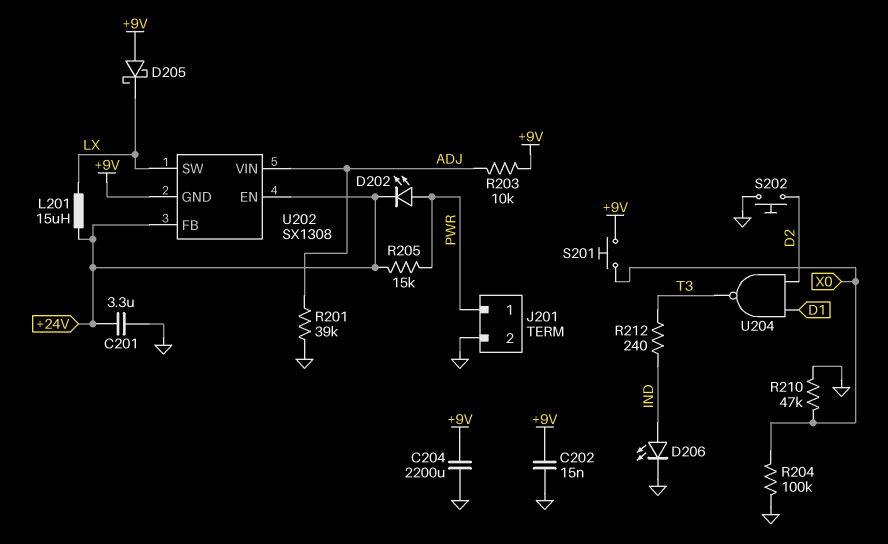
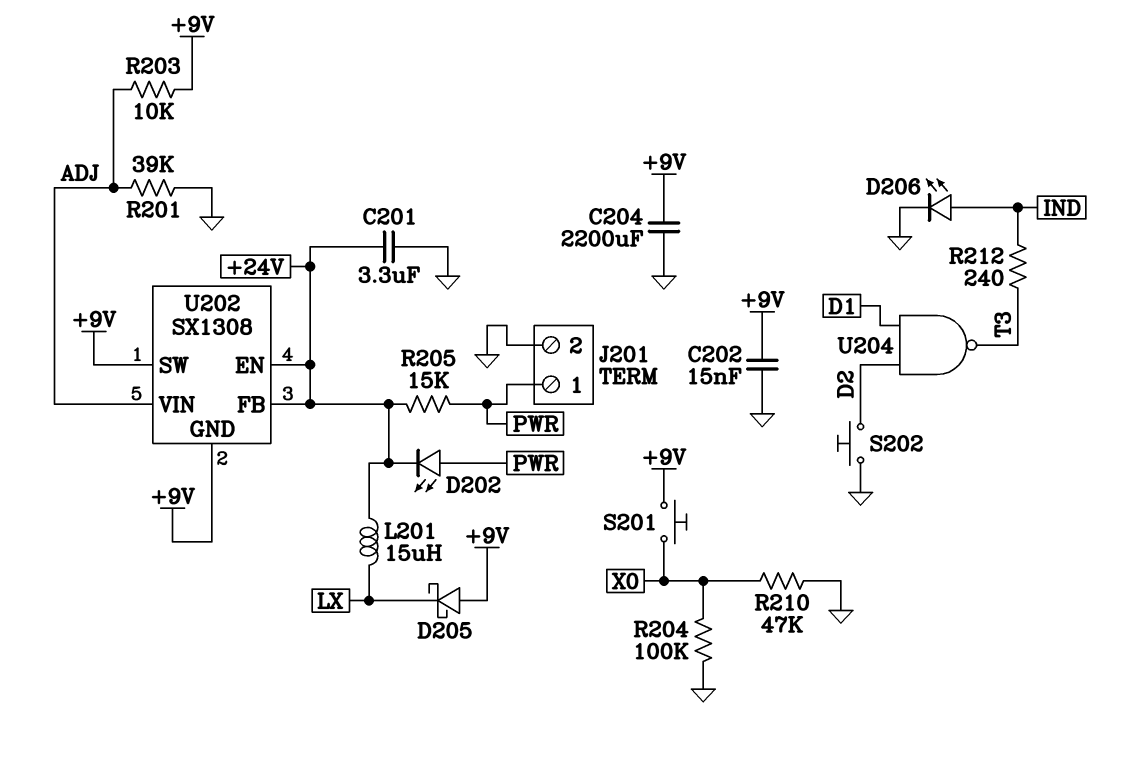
U202 pin SW: LX -> +9V

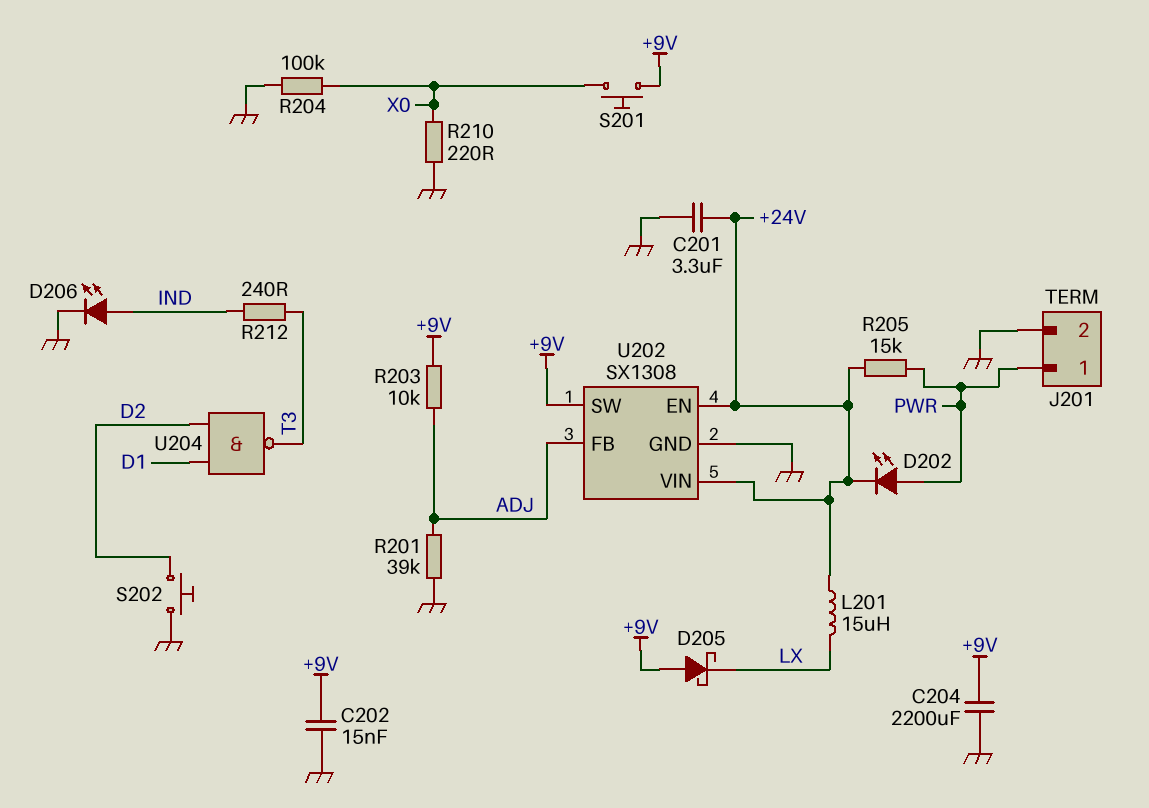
R210: 47k (GND, X0) -> 220 (GND, X0)
U202 pin FB: +24V -> ADJ
U202 pin GND: +9V -> GND
U202 pin VIN: ADJ -> +24V

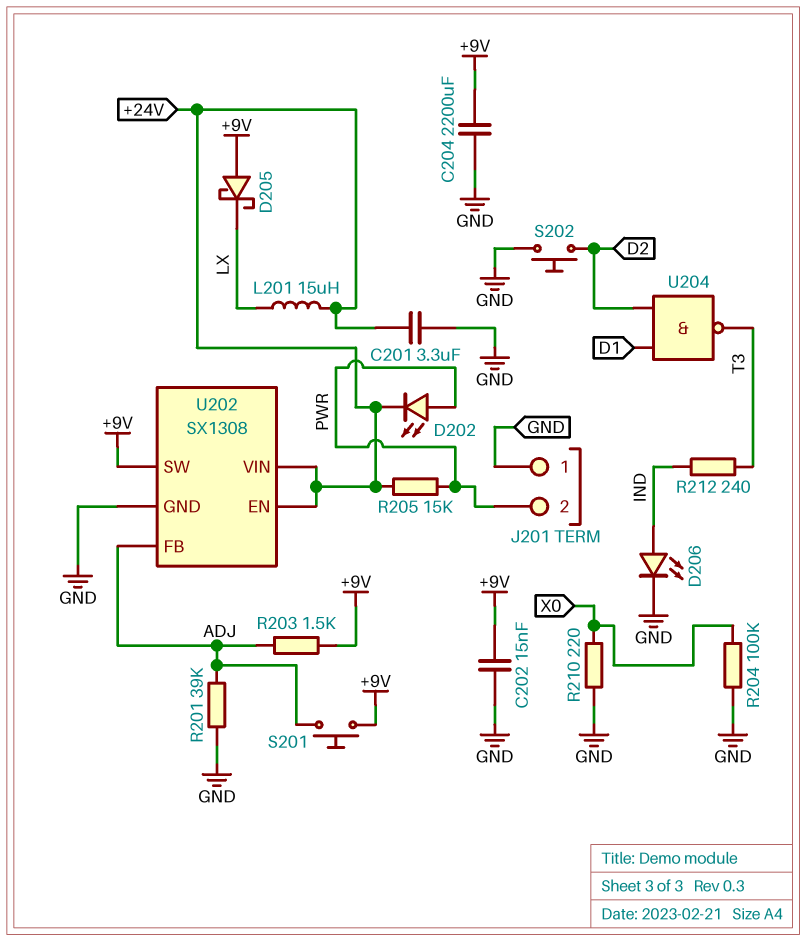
J201 pin 1: PWR -> GND
J201 pin 2: GND -> PWR
R203: 10k (+9V, ADJ) -> 1.5k (+9V, ADJ)
S201: button (+9V, X0) -> button (+9V, ADJ)

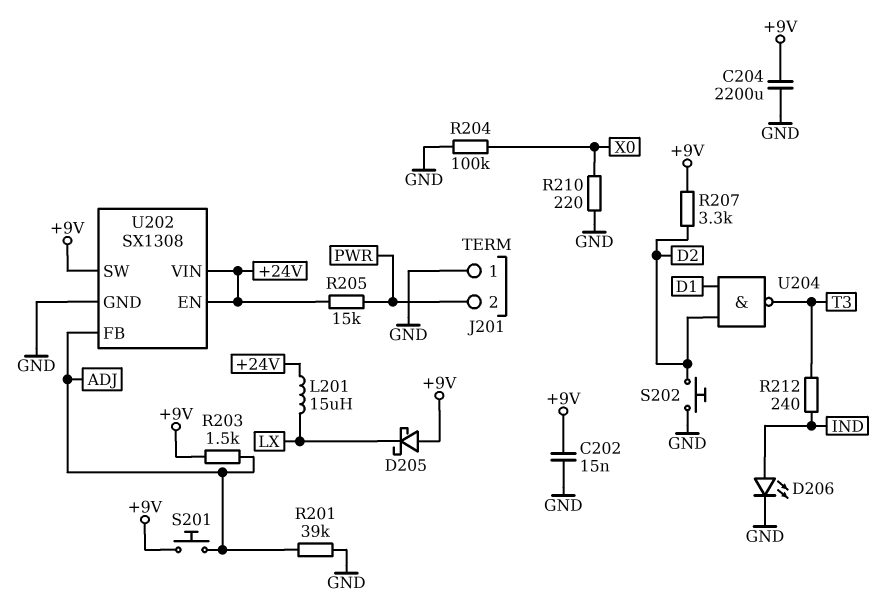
C201: 3.3uF (+24V, GND) -> none
D202: LED (A PWR, K +24V) -> none
R207: none -> 3.3k (+9V, D2)

